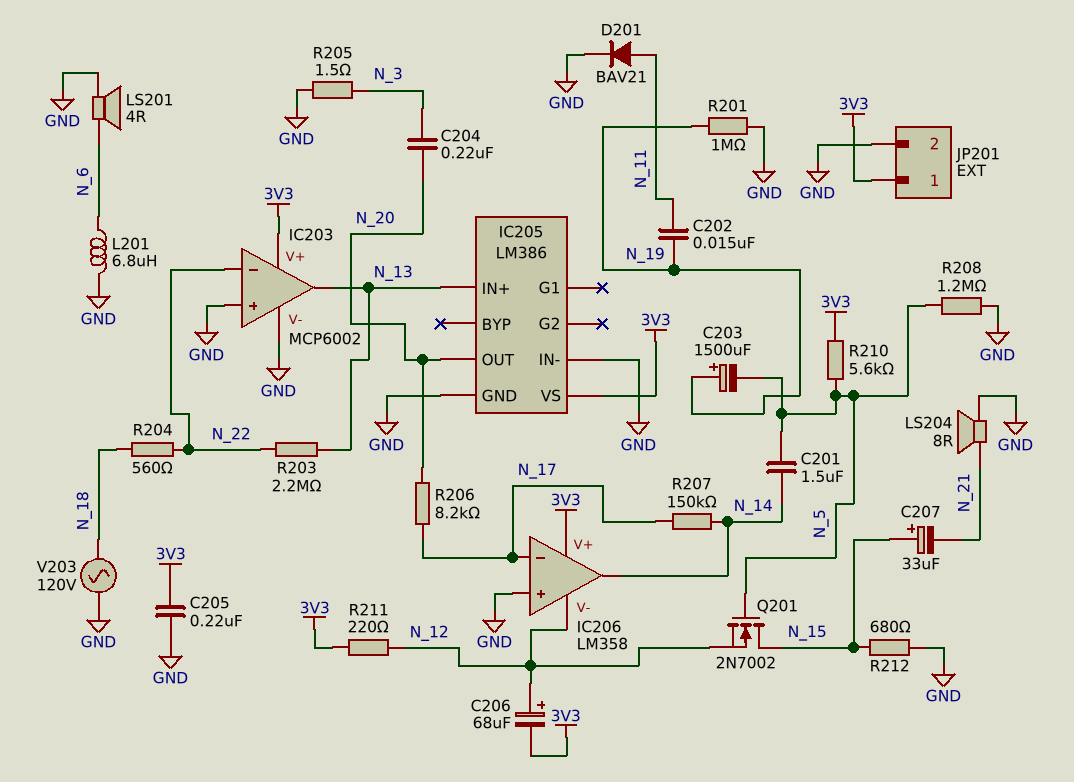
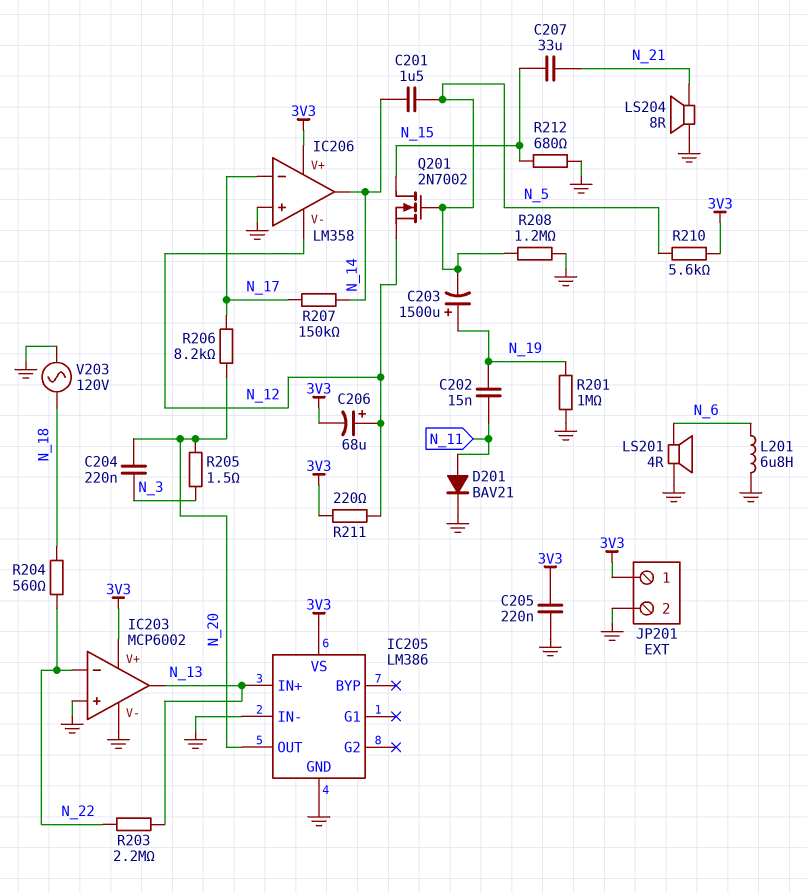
C207: 33uF (plus N_15, minus N_21) -> 33uF (N_15, N_21)
R205: 1.5 (GND, N_3) -> 1.5 (N_3, N_20)

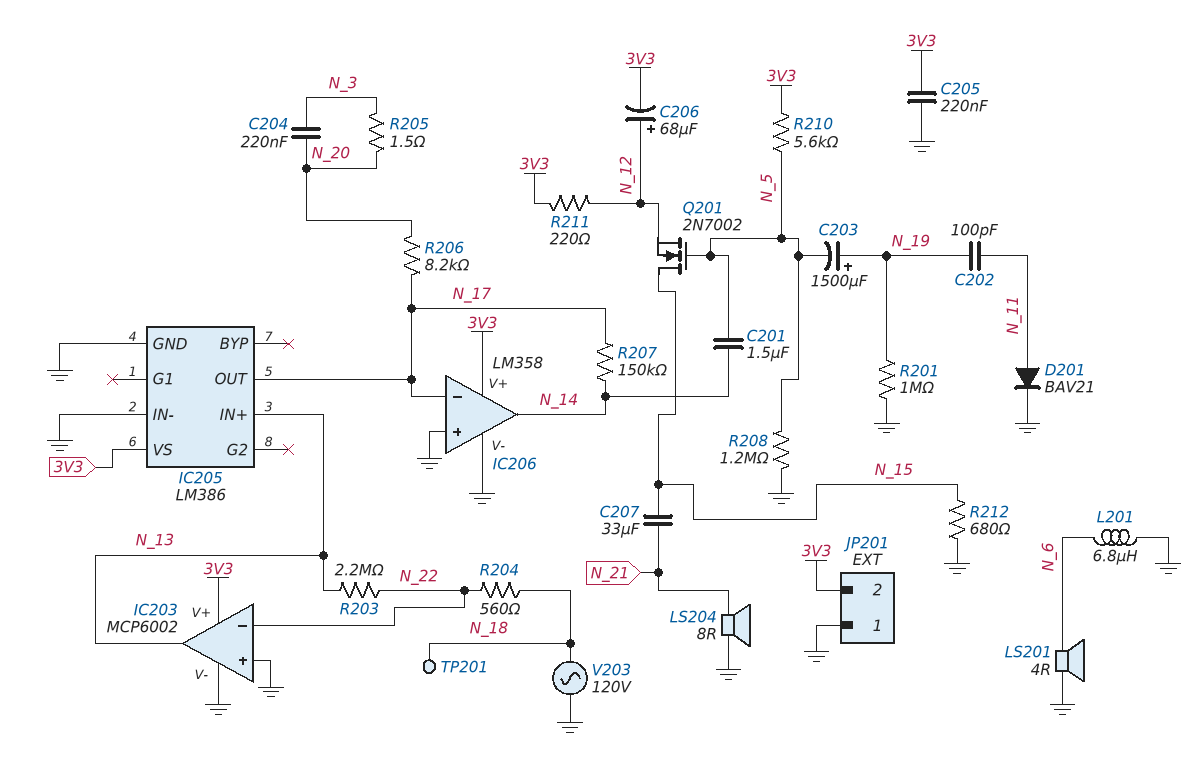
C202: 15nF (N_11, N_19) -> 100pF (N_11, N_19)
IC205 pin OUT: N_20 -> N_17
IC206 pin V-: N_12 -> GND
JP201 pin 1: 3V3 -> GND
JP201 pin 2: GND -> 3V3
TP201: none -> test point (N_18)

